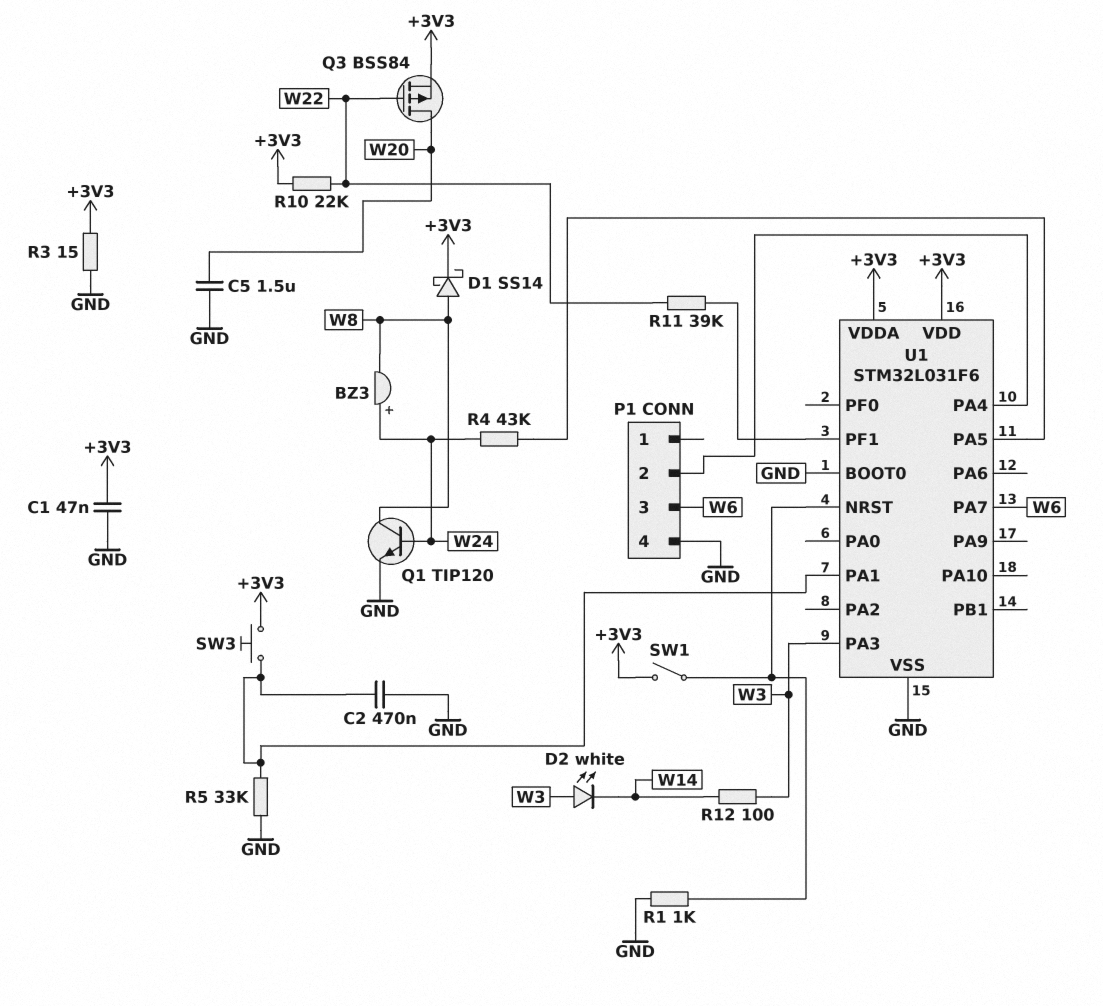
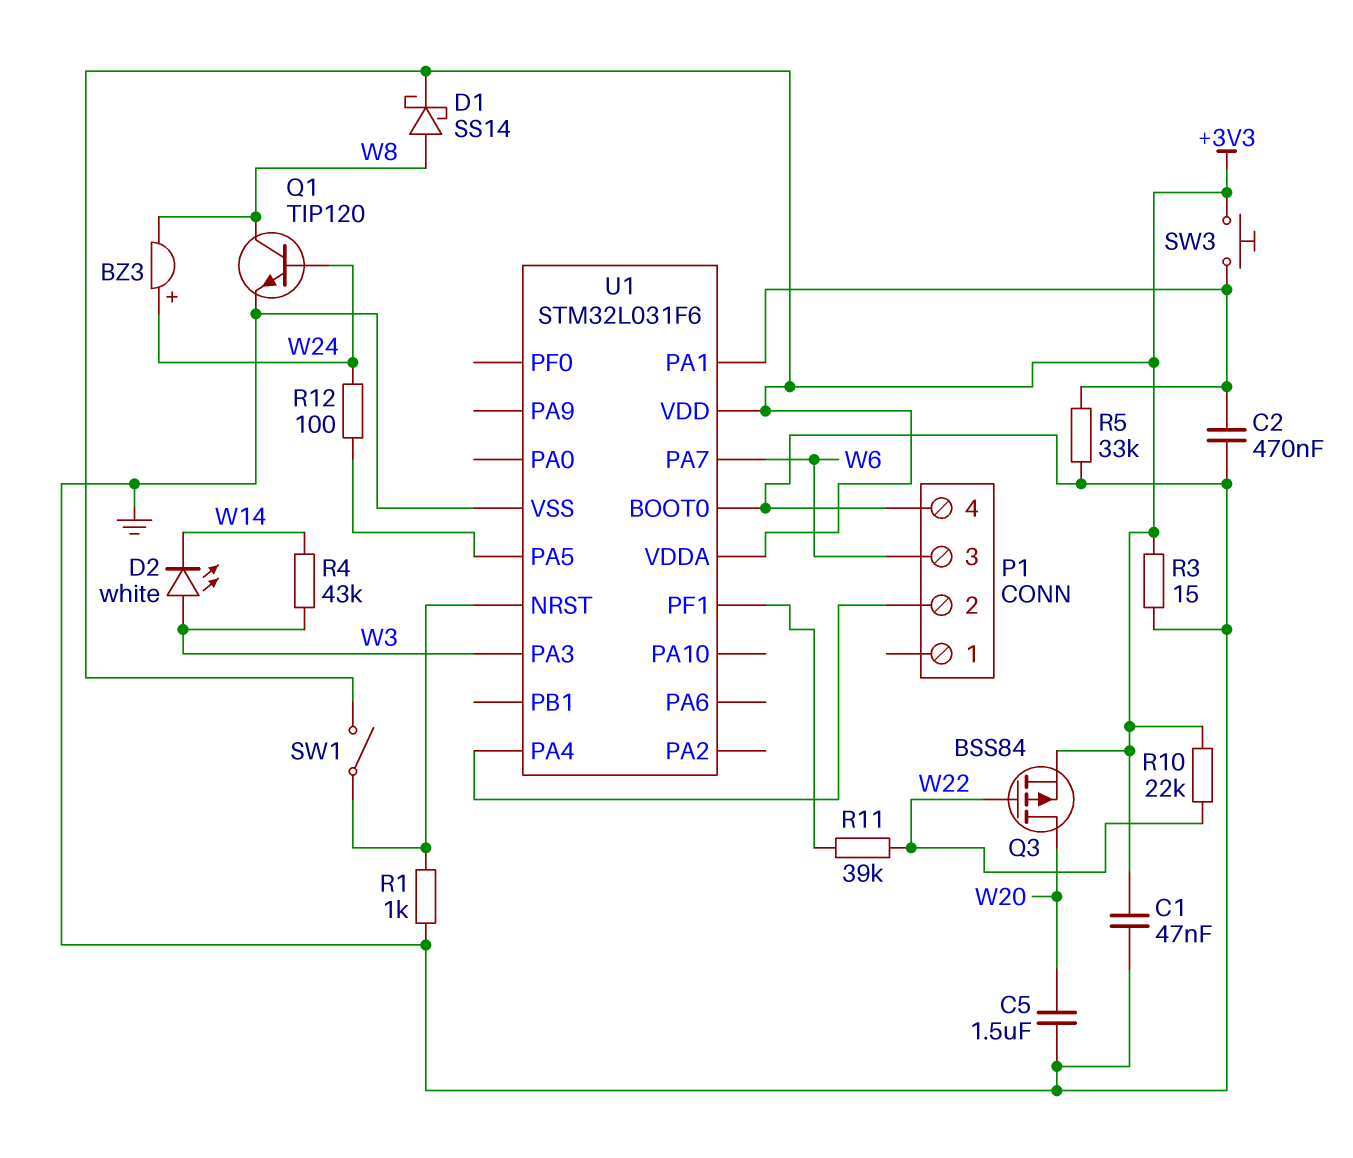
R4: 43k (U1/PA5, W24) -> 43k (W3, W14)
R12: 100 (W3, W14) -> 100 (U1/PA5, W24)

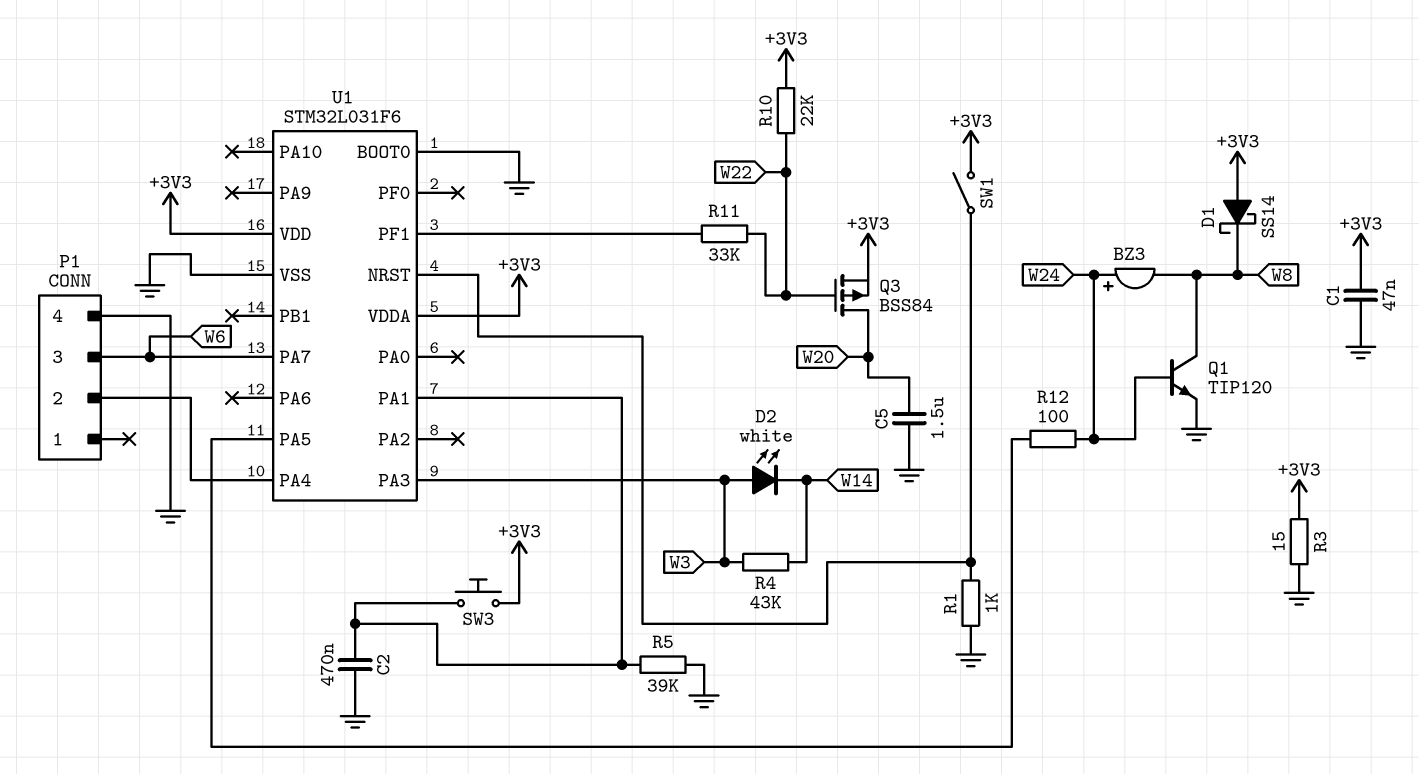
D1: schottky SS14 (A W8, K +3V3) -> schottky SS14 (A +3V3, K W8)
R5: 33k (GND, U1/PA1) -> 39k (GND, U1/PA1)
R11: 39k (U1/PF1, W22) -> 33k (U1/PF1, W22)

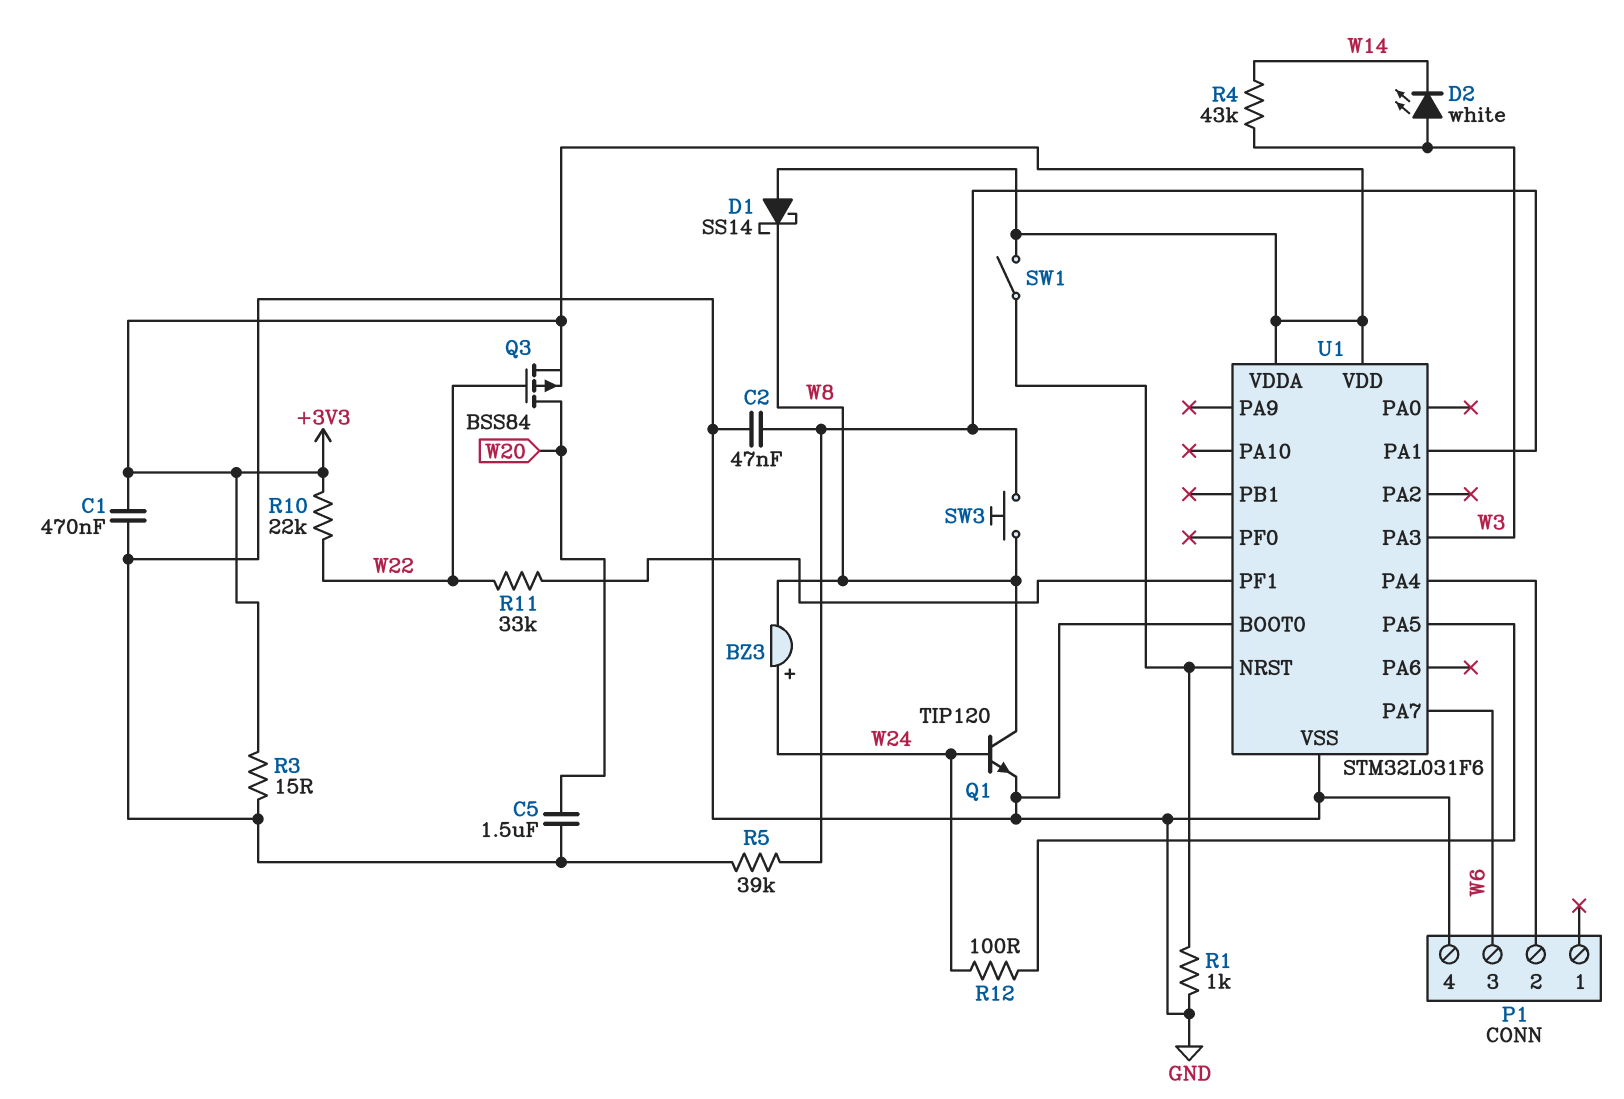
C1: 47nF (+3V3, GND) -> 470nF (+3V3, GND)
C2: 470nF (GND, U1/PA1) -> 47nF (GND, U1/PA1)
SW3: button (+3V3, U1/PA1) -> button (U1/PA1, W8)

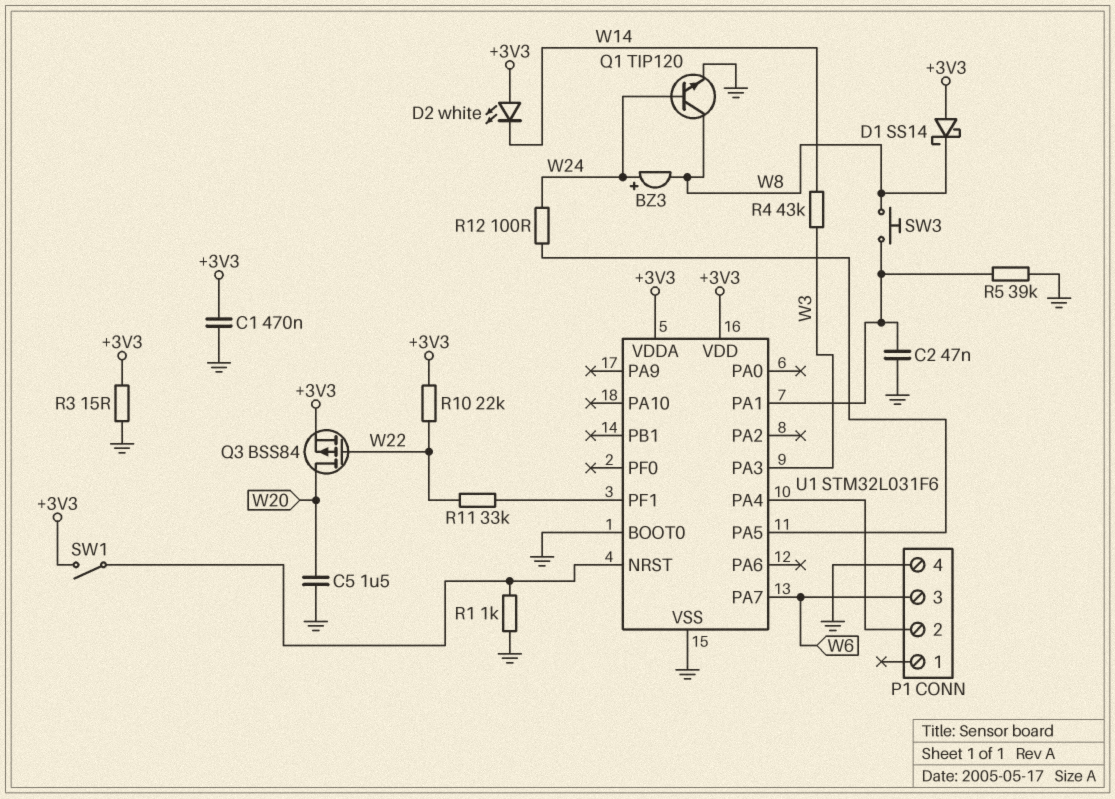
D2: LED white (A W3, K W14) -> LED white (A +3V3, K W14)

